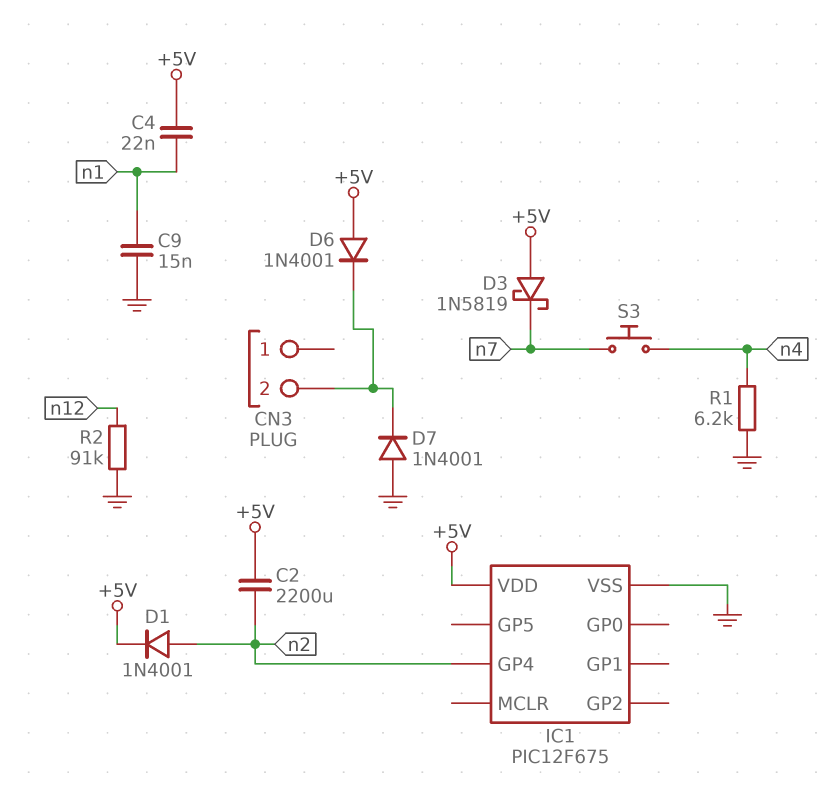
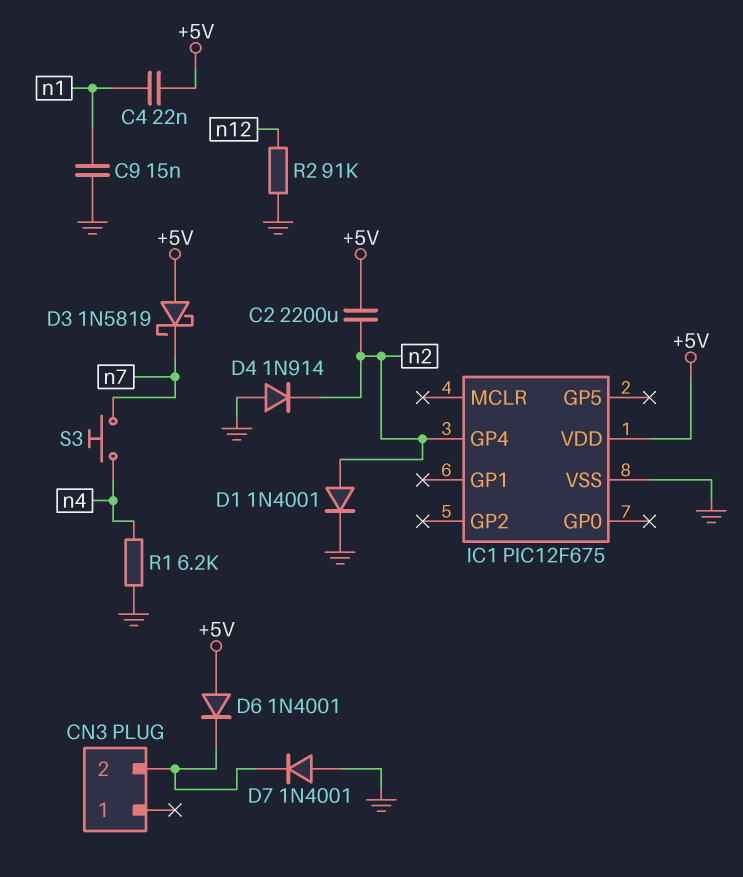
D1: diode 1N4001 (A n2, K +5V) -> diode 1N4001 (A n2, K GND)
D4: none -> diode 1N914 (A GND, K n2)

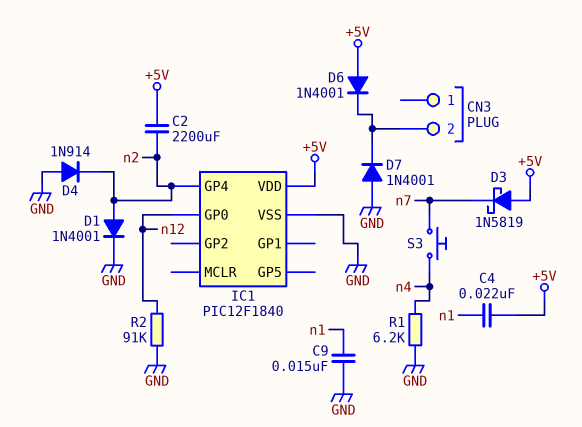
IC1: PIC12F675 -> PIC12F1840
IC1 pin GP0: none -> n12

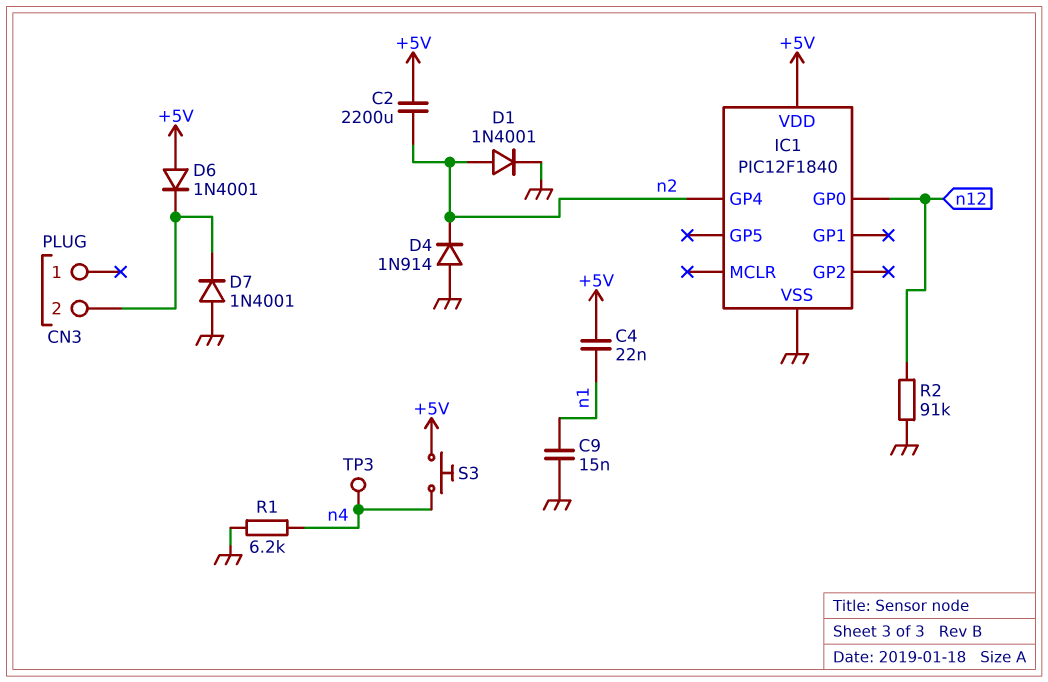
D3: schottky 1N5819 (A +5V, K n7) -> none
S3: button (n4, n7) -> button (+5V, n4)
TP3: none -> test point (n4)

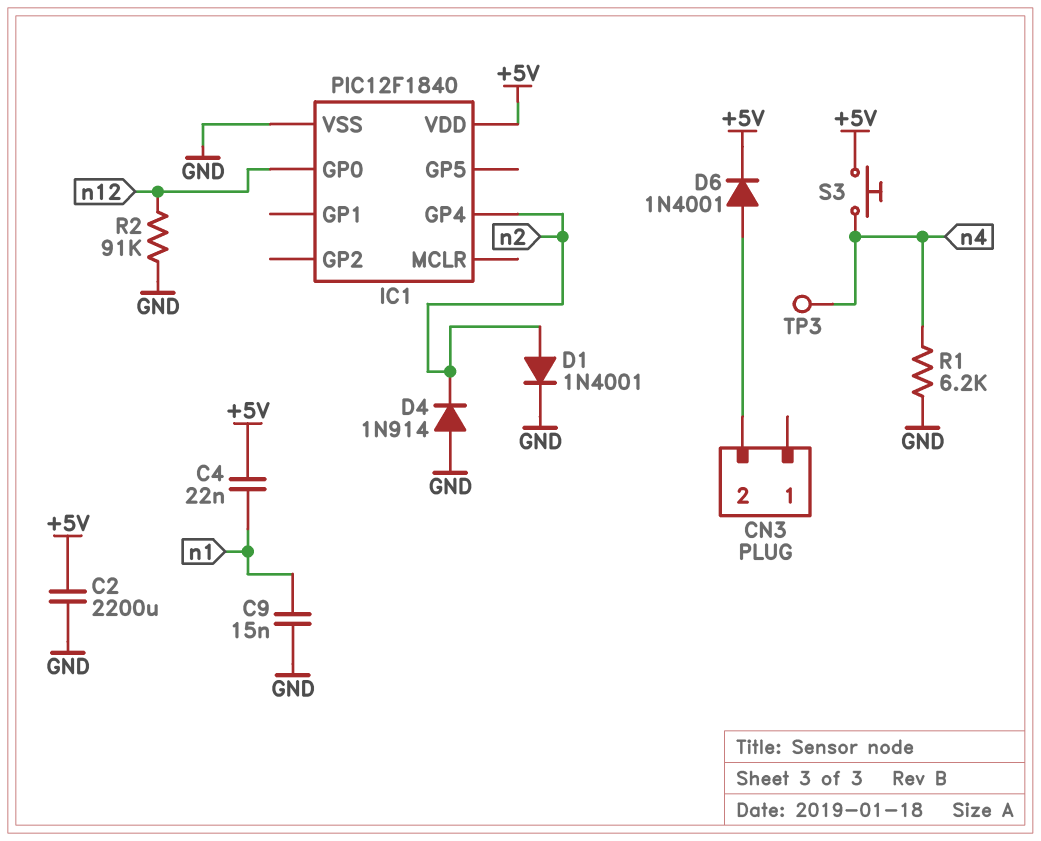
C2: 2200uF (+5V, n2) -> 2200uF (+5V, GND)
D6: diode 1N4001 (A +5V, K CN3/2) -> diode 1N4001 (A CN3/2, K +5V)
D7: diode 1N4001 (A GND, K CN3/2) -> none

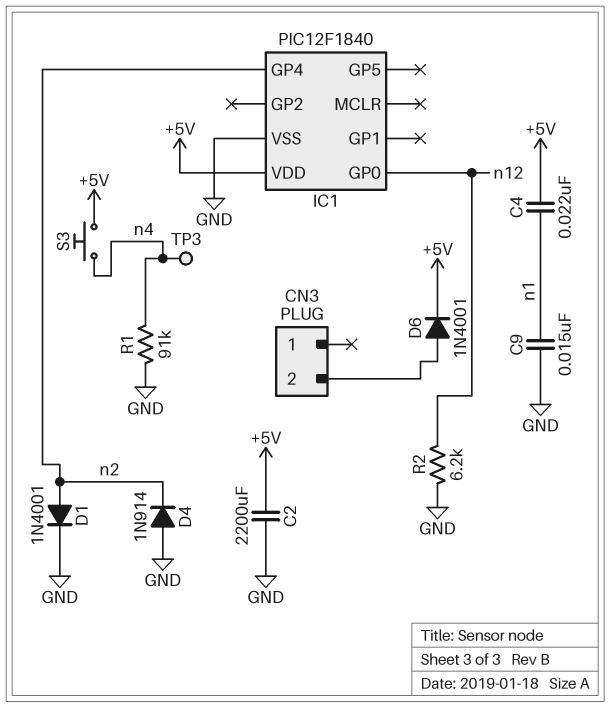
R1: 6.2k (GND, n4) -> 91k (GND, n4)
R2: 91k (GND, n12) -> 6.2k (GND, n12)

